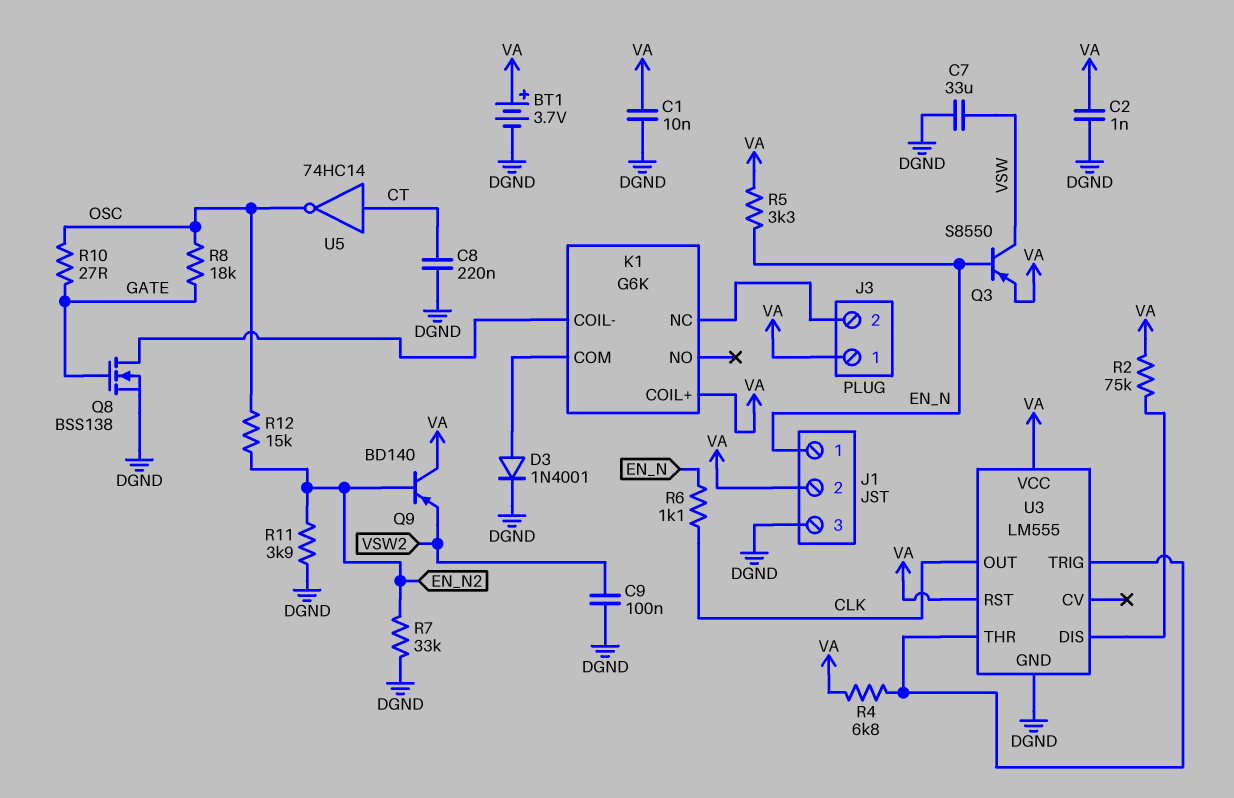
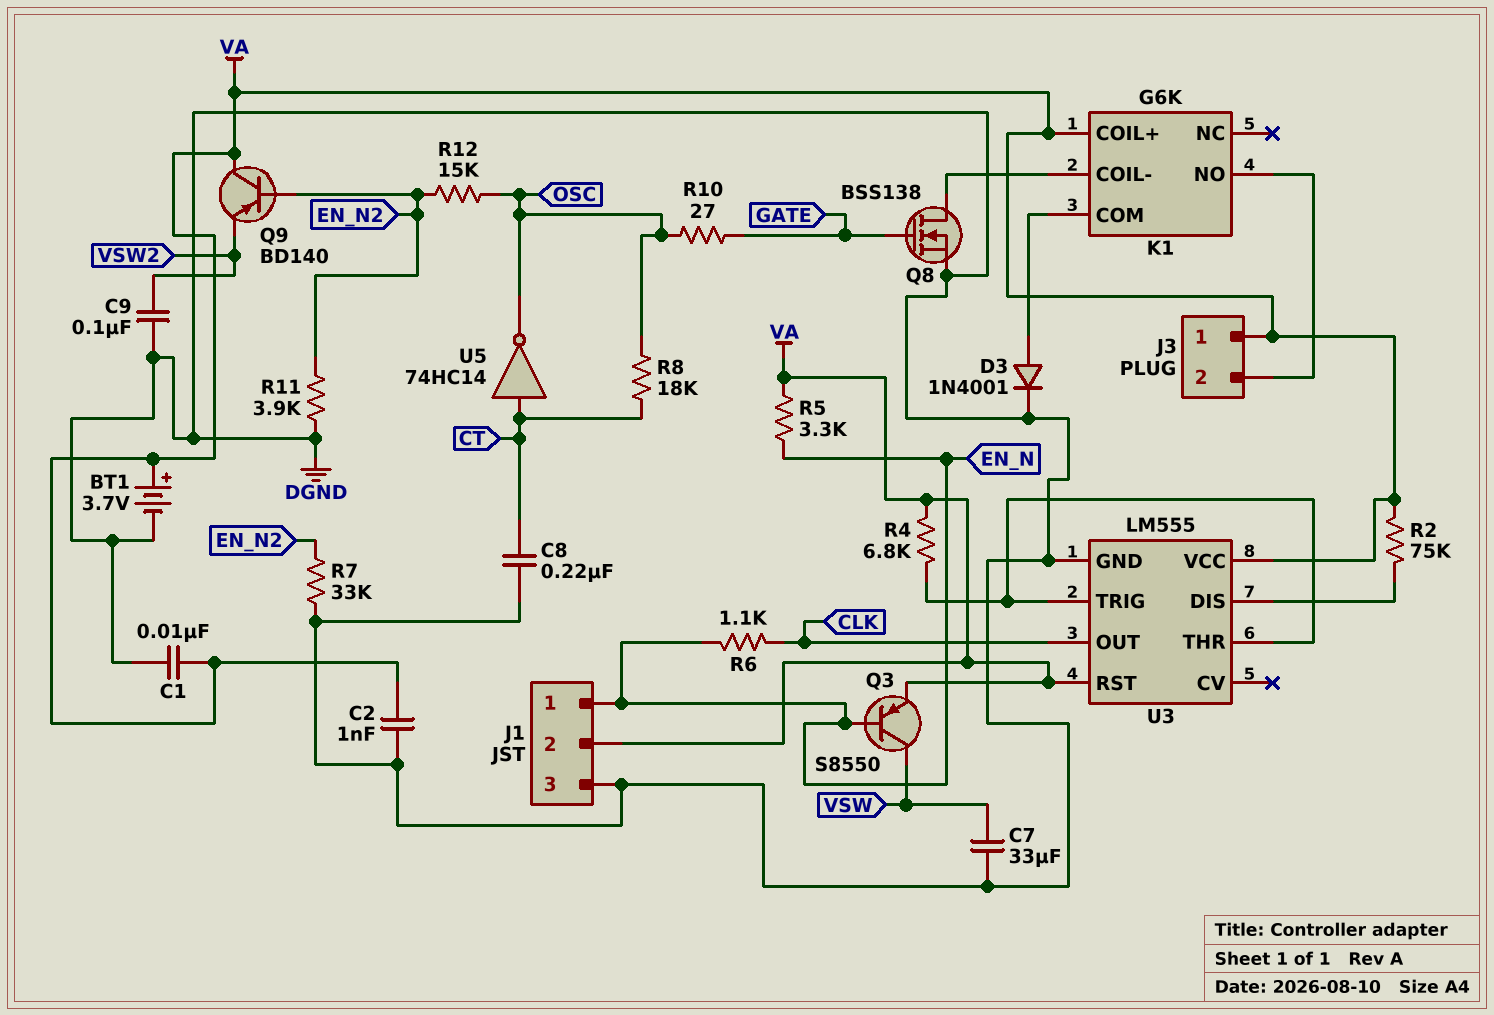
K1 pin NC: J3/2 -> none
K1 pin NO: none -> J3/2
R8: 18k (GATE, OSC) -> 18k (CT, OSC)

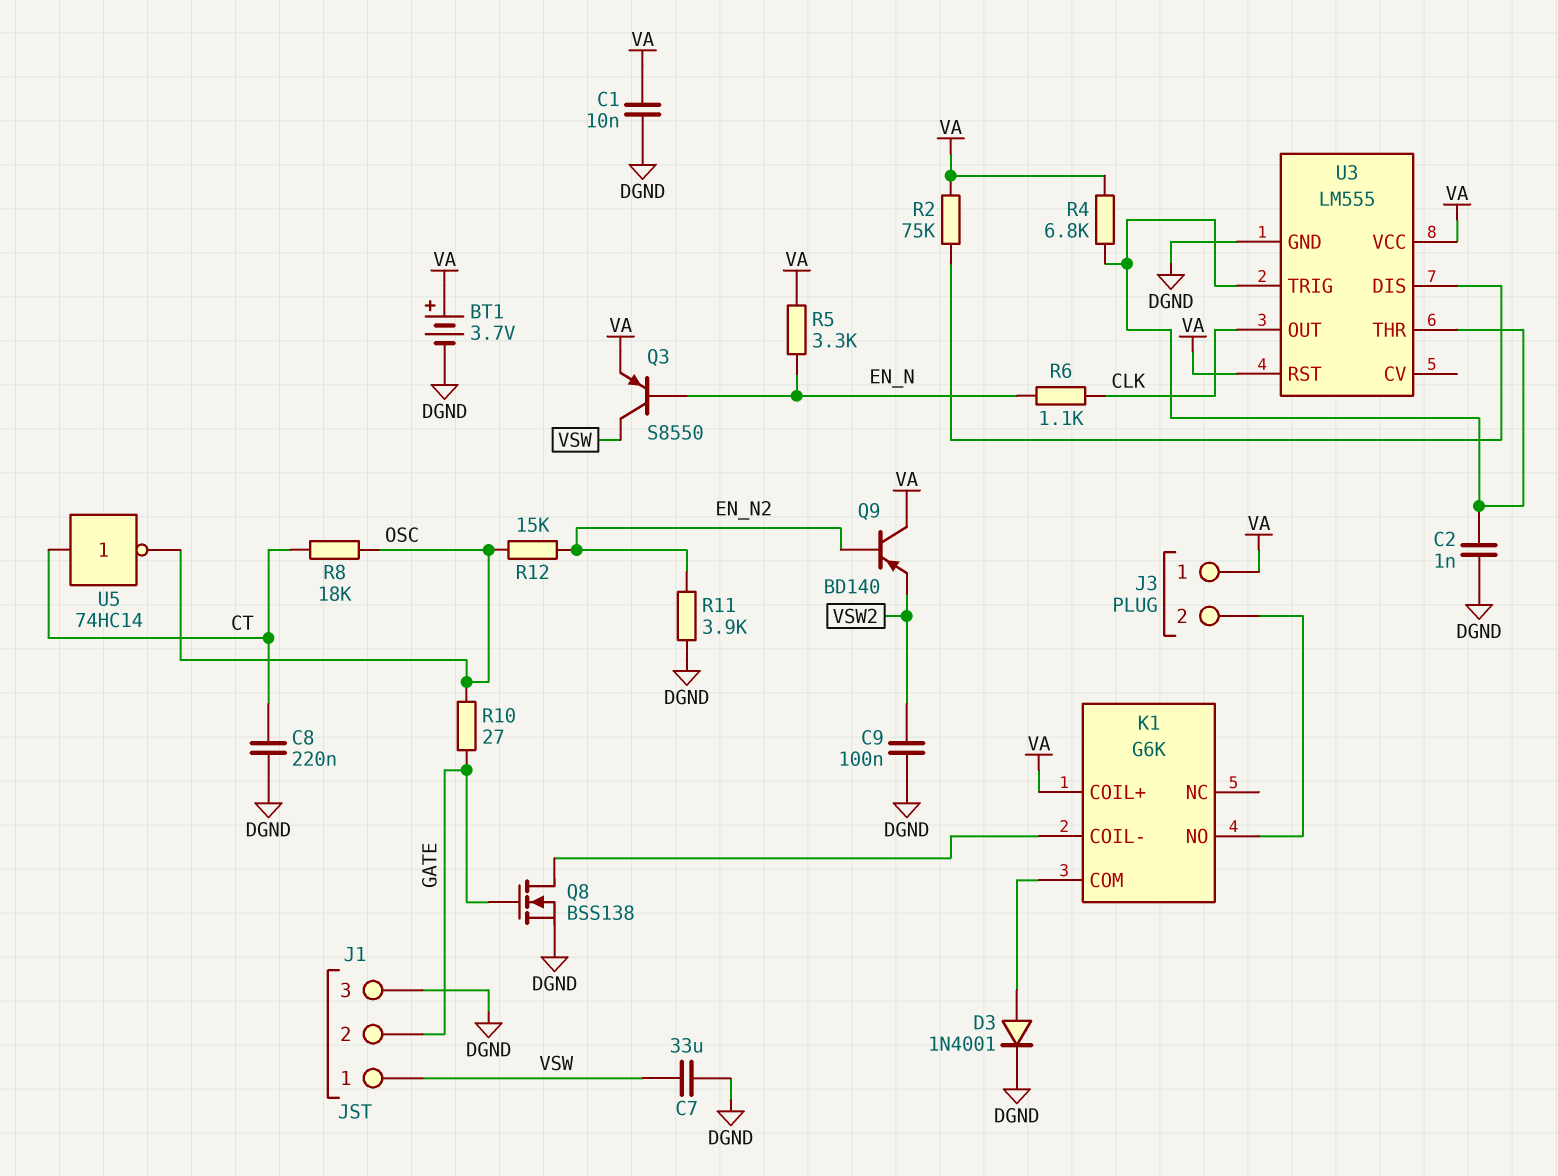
C2: 1nF (DGND, VA) -> 1nF (DGND, U3/THR)
J1 pin 1: EN_N -> VSW
J1 pin 2: VA -> GATE
R7: 33k (DGND, EN_N2) -> none

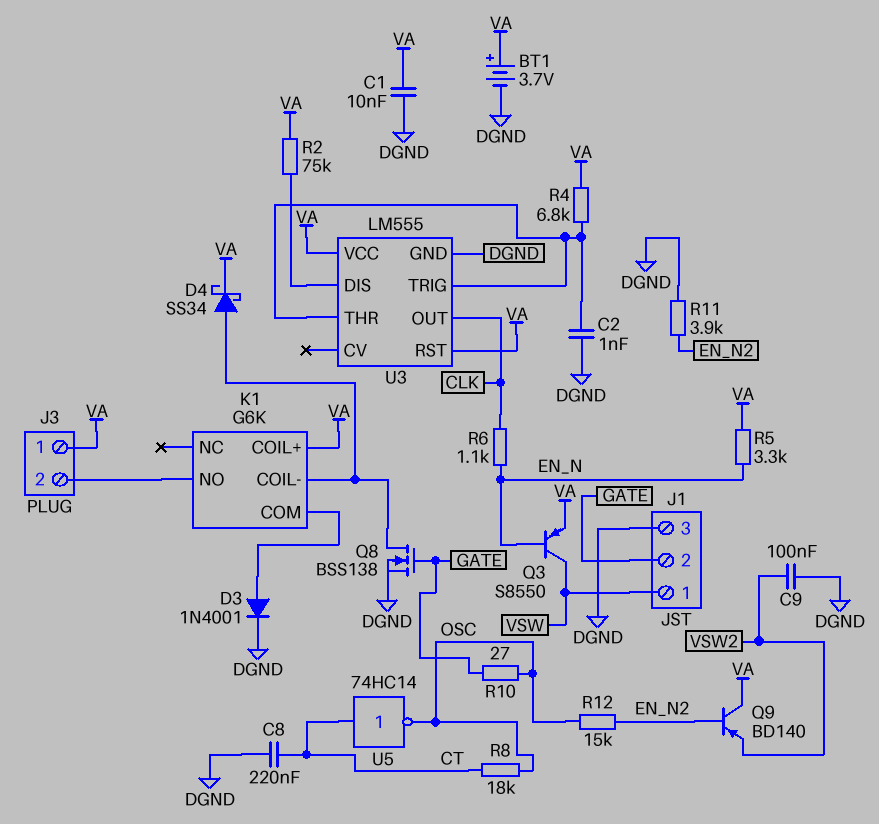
C7: 33uF (DGND, VSW) -> none
D4: none -> schottky SS34 (A K1/COIL-, K VA)

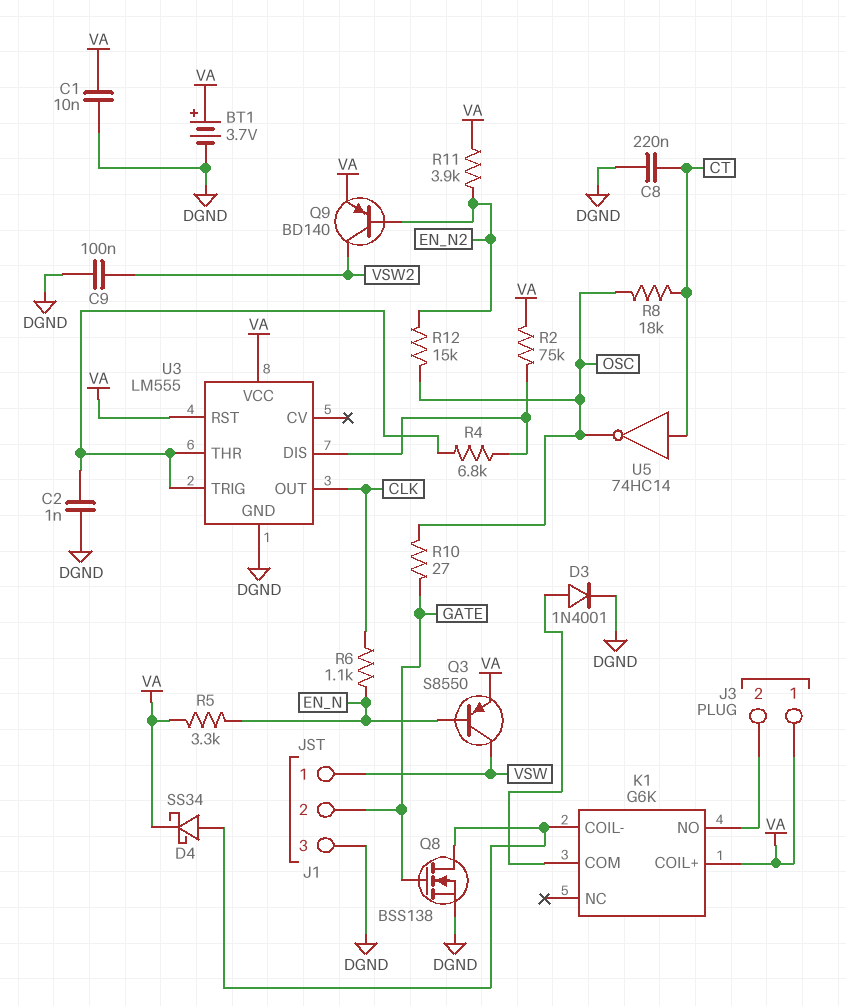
Q9: PNP BD140 (B EN_N2, C VA, E VSW2) -> PNP BD140 (B EN_N2, C VSW2, E VA)
R4: 6.8k (U3/THR, VA) -> 6.8k (U3/DIS, U3/THR)
R11: 3.9k (DGND, EN_N2) -> 3.9k (EN_N2, VA)

